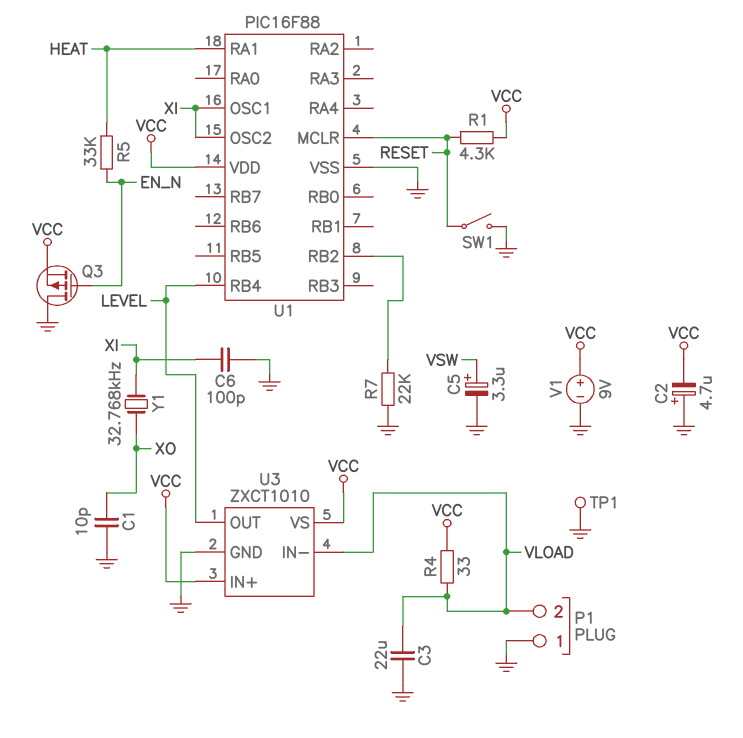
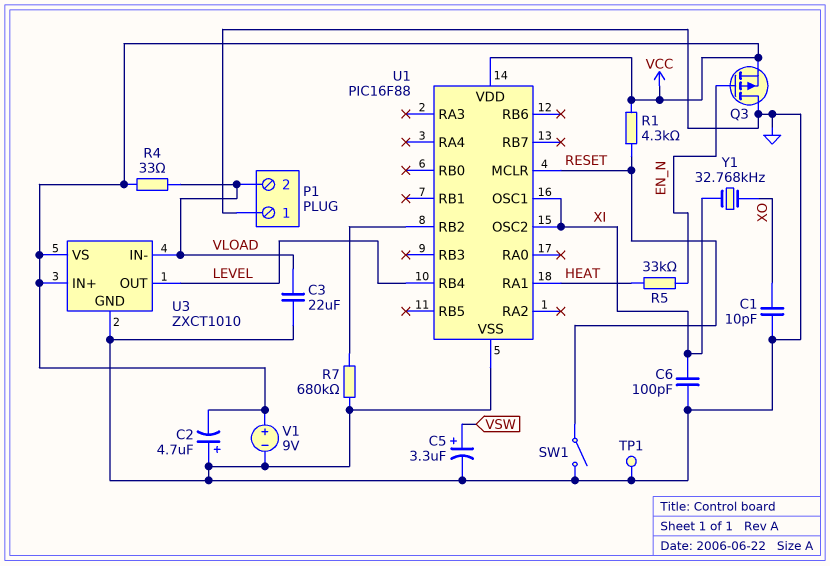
R7: 22k (GND, U1/RB2) -> 680k (GND, U1/RB2)

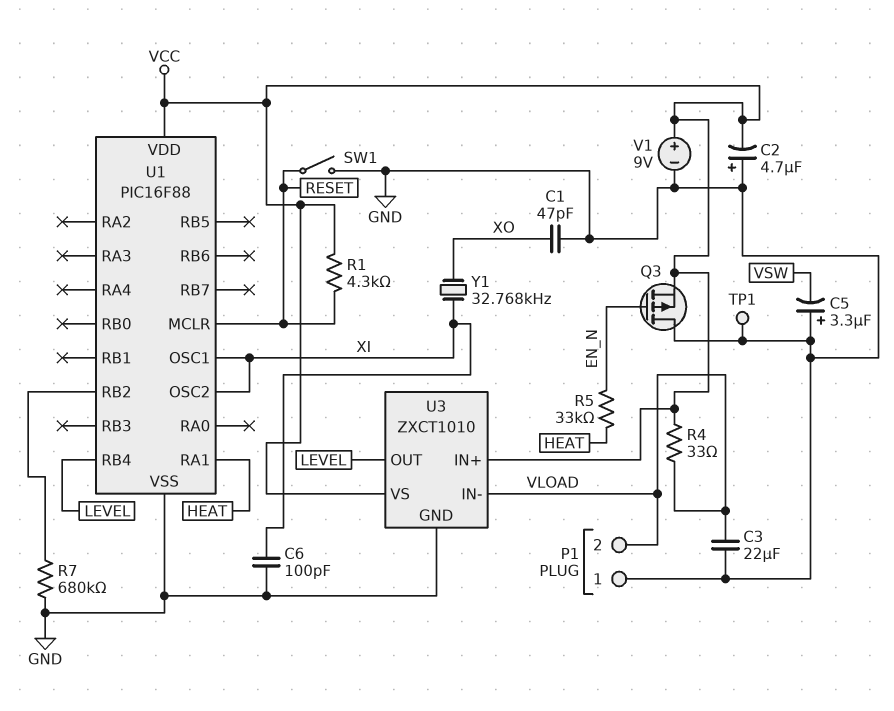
C1: 10pF (GND, XO) -> 47pF (GND, XO)
C5: 3.3uF (plus VSW, minus GND) -> 3.3uF (plus GND, minus VSW)

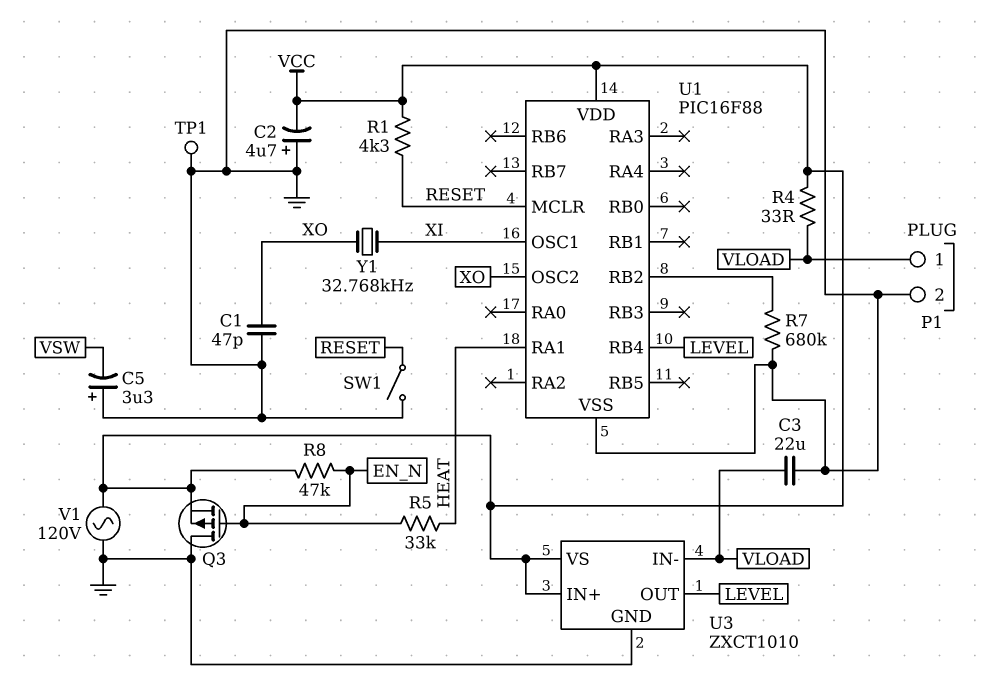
C6: 100pF (GND, XI) -> none
P1 pin 1: GND -> VLOAD
P1 pin 2: VLOAD -> GND
R8: none -> 47k (EN_N, VCC)
U1 pin OSC2: XI -> XO
V1: 9V (plus VCC, minus GND) -> AC 120V (GND, VCC)

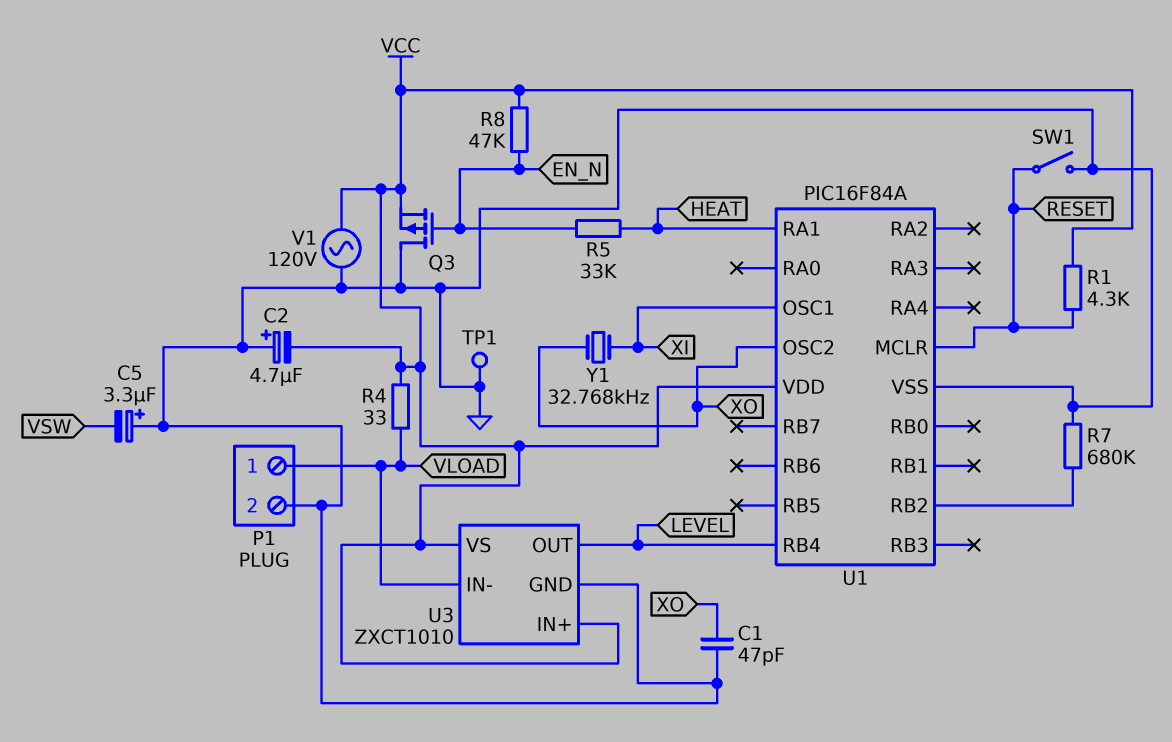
C3: 22uF (GND, VLOAD) -> none
U1: PIC16F88 -> PIC16F84A

